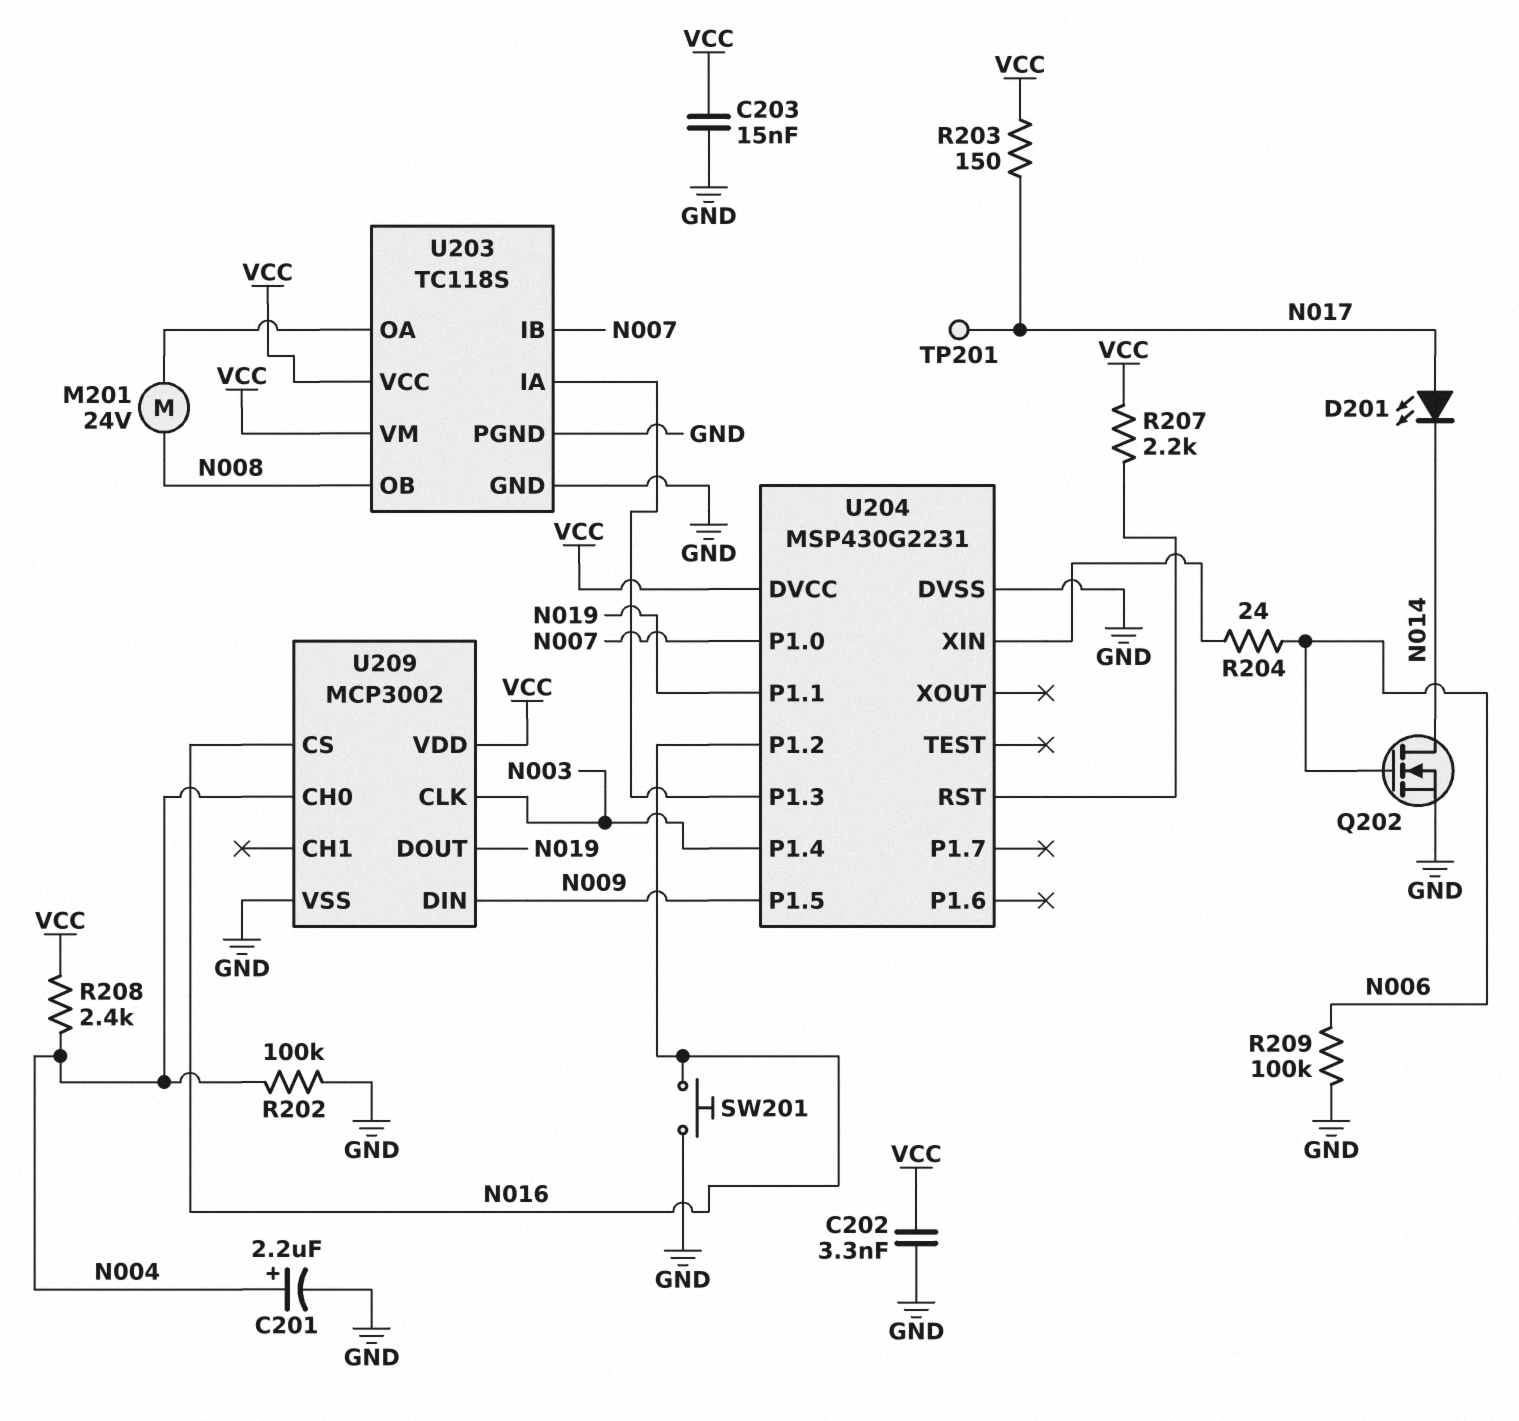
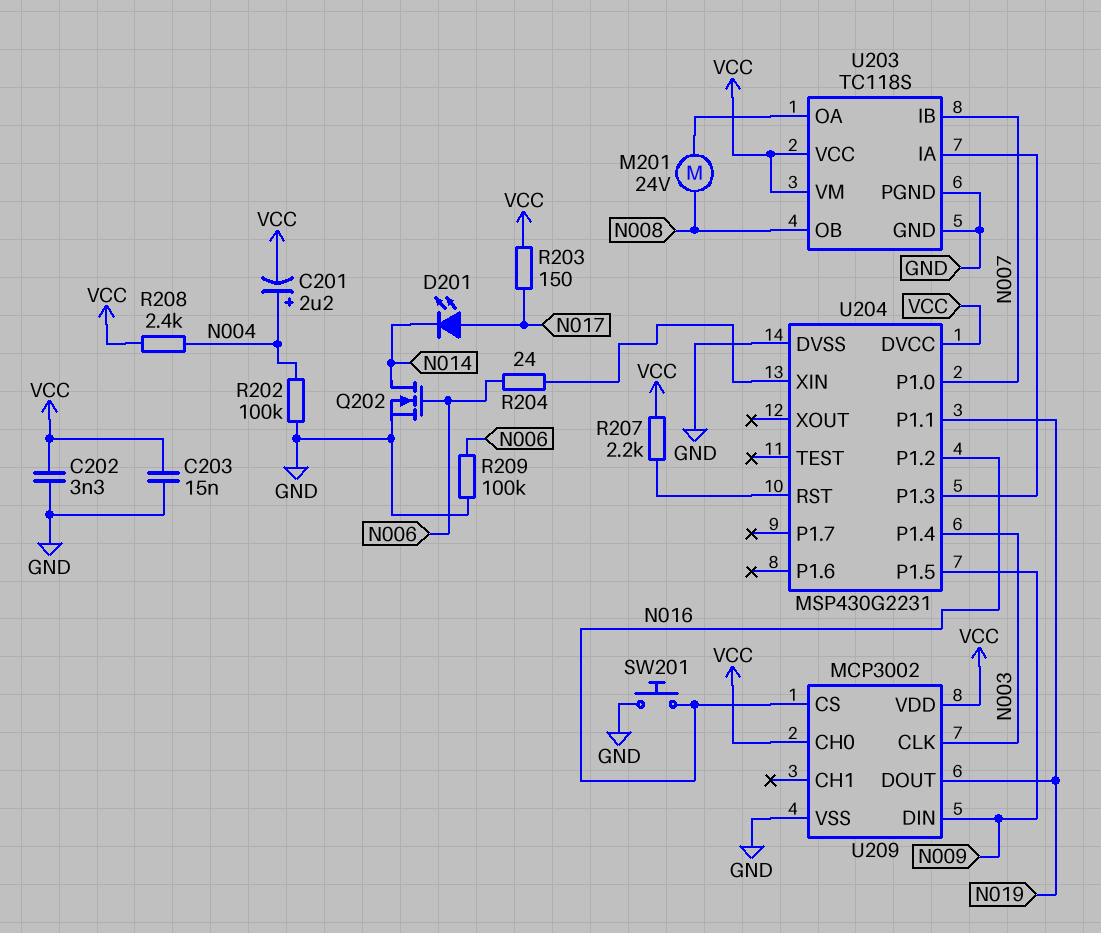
C201: 2.2uF (plus N004, minus GND) -> 2.2uF (plus N004, minus VCC)
TP201: test point (N017) -> none
U209 pin CH0: N004 -> VCC

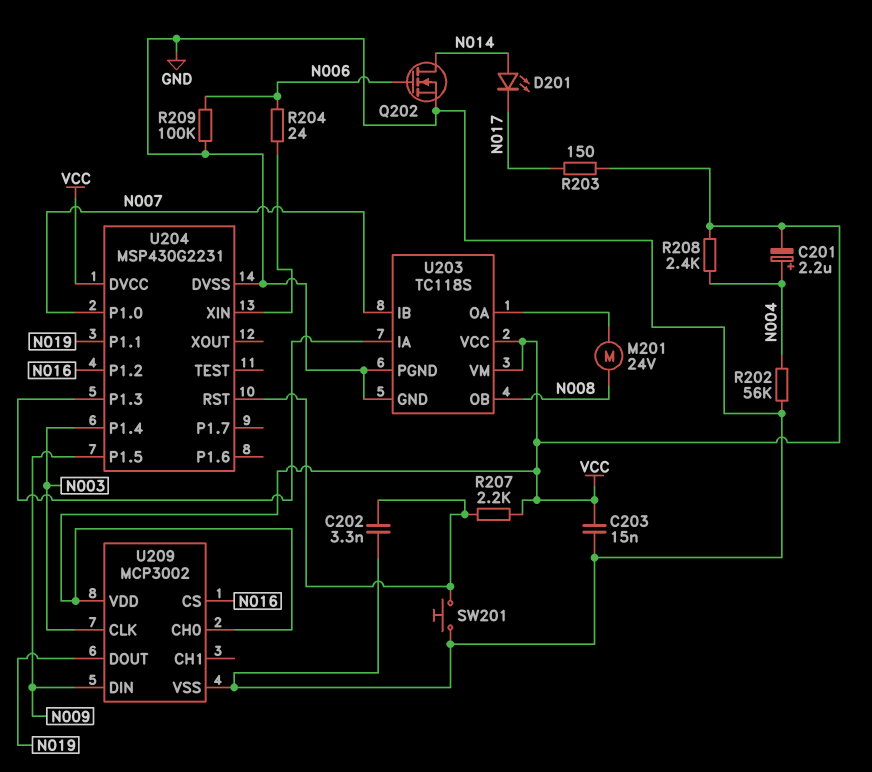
C202: 3.3nF (GND, VCC) -> 3.3nF (GND, U204/RST)
D201: LED (A N017, K N014) -> LED (A N014, K N017)
R202: 100k (GND, N004) -> 56k (GND, N004)
SW201: button (GND, N016) -> button (GND, U204/RST)

